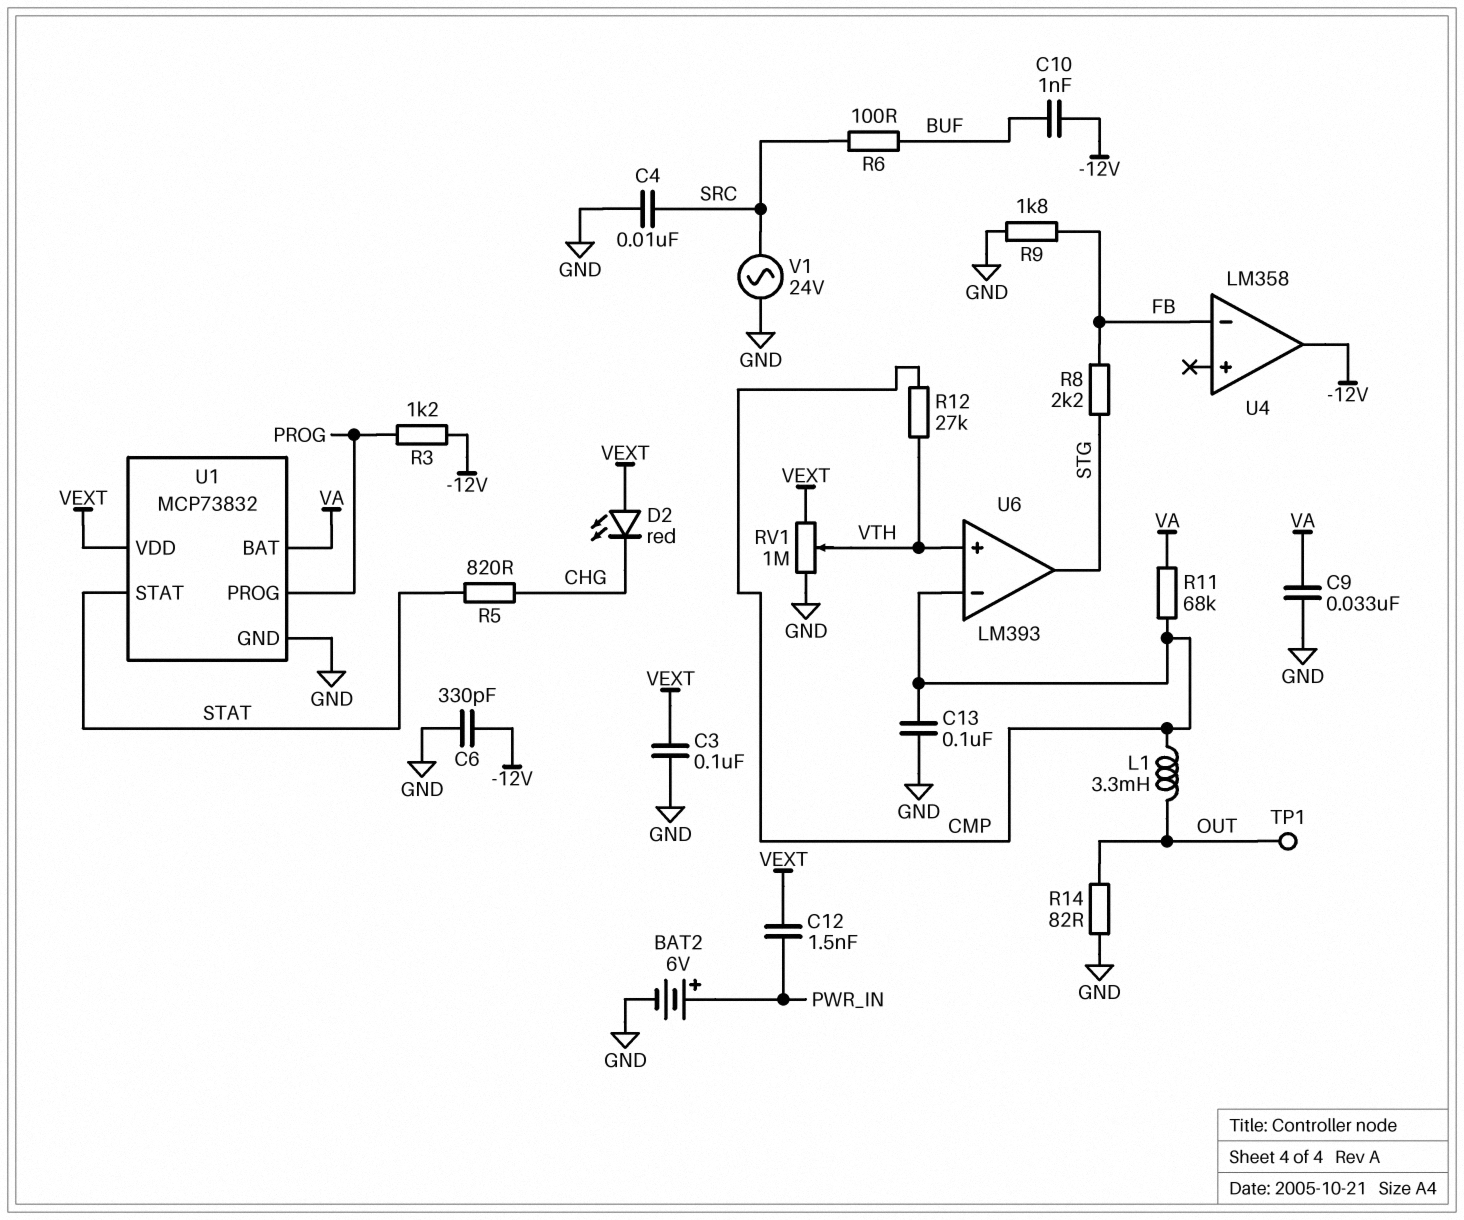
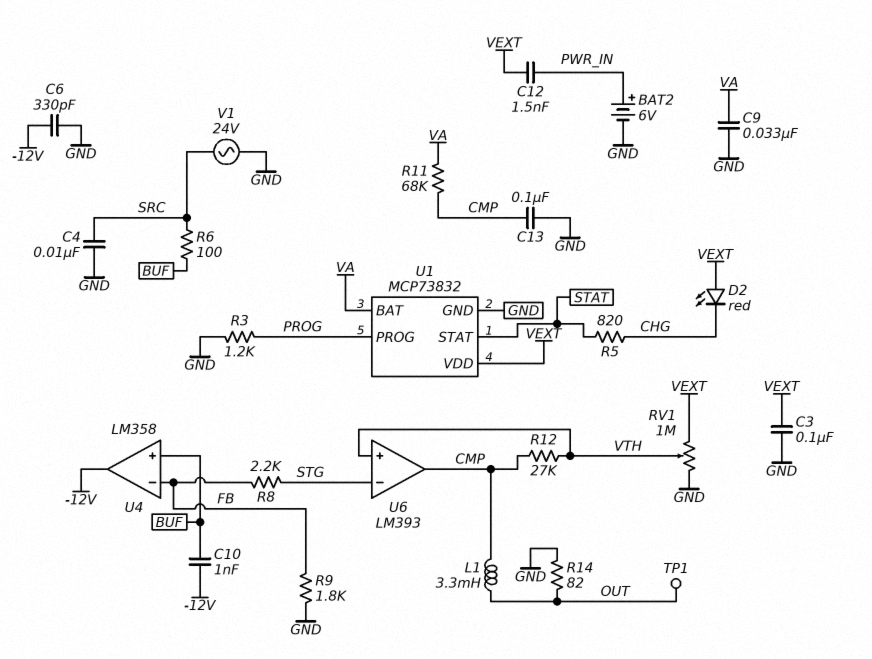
R3: 1.2k (-12V, PROG) -> 1.2k (GND, PROG)
U4 pin in+: none -> BUF
U6 pin in-: CMP -> STG
U6 pin out: STG -> CMP

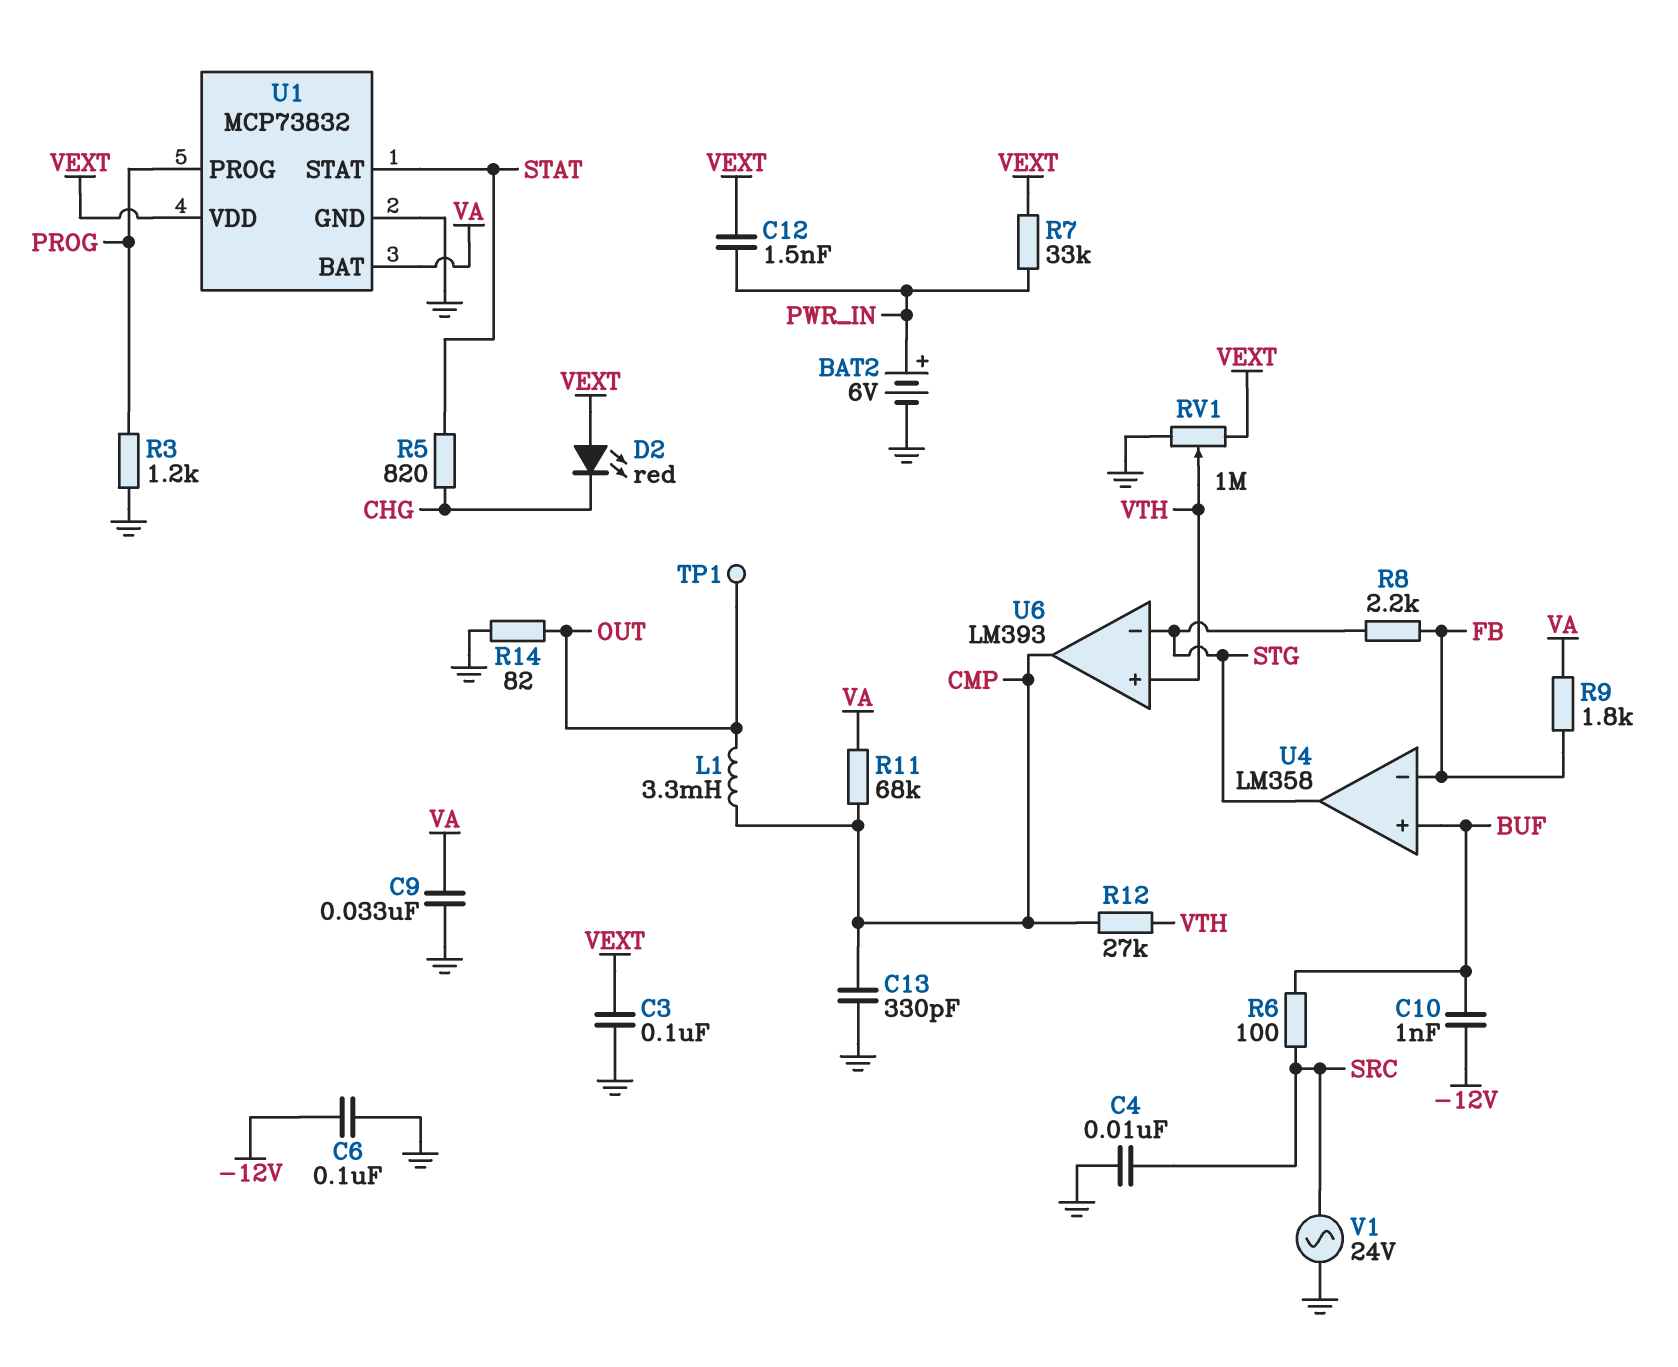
C6: 330pF (-12V, GND) -> 100nF (-12V, GND)
C13: 100nF (CMP, GND) -> 330pF (CMP, GND)
R7: none -> 33k (PWR_IN, VEXT)
R9: 1.8k (FB, GND) -> 1.8k (FB, VA)
U4 pin out: -12V -> STG

